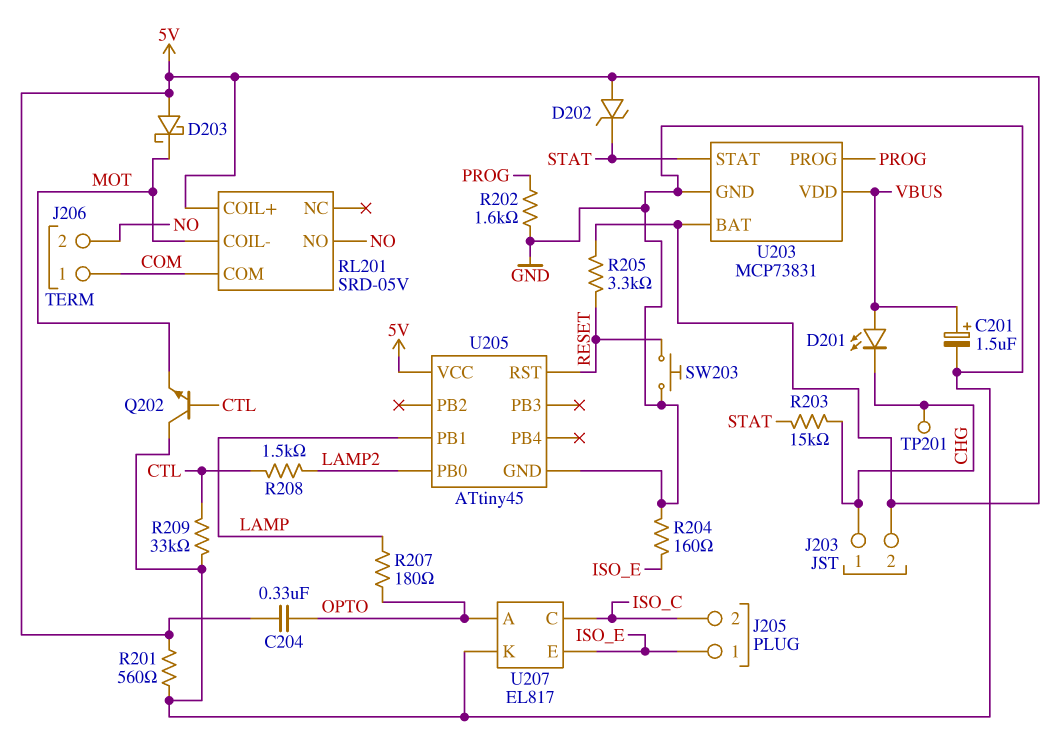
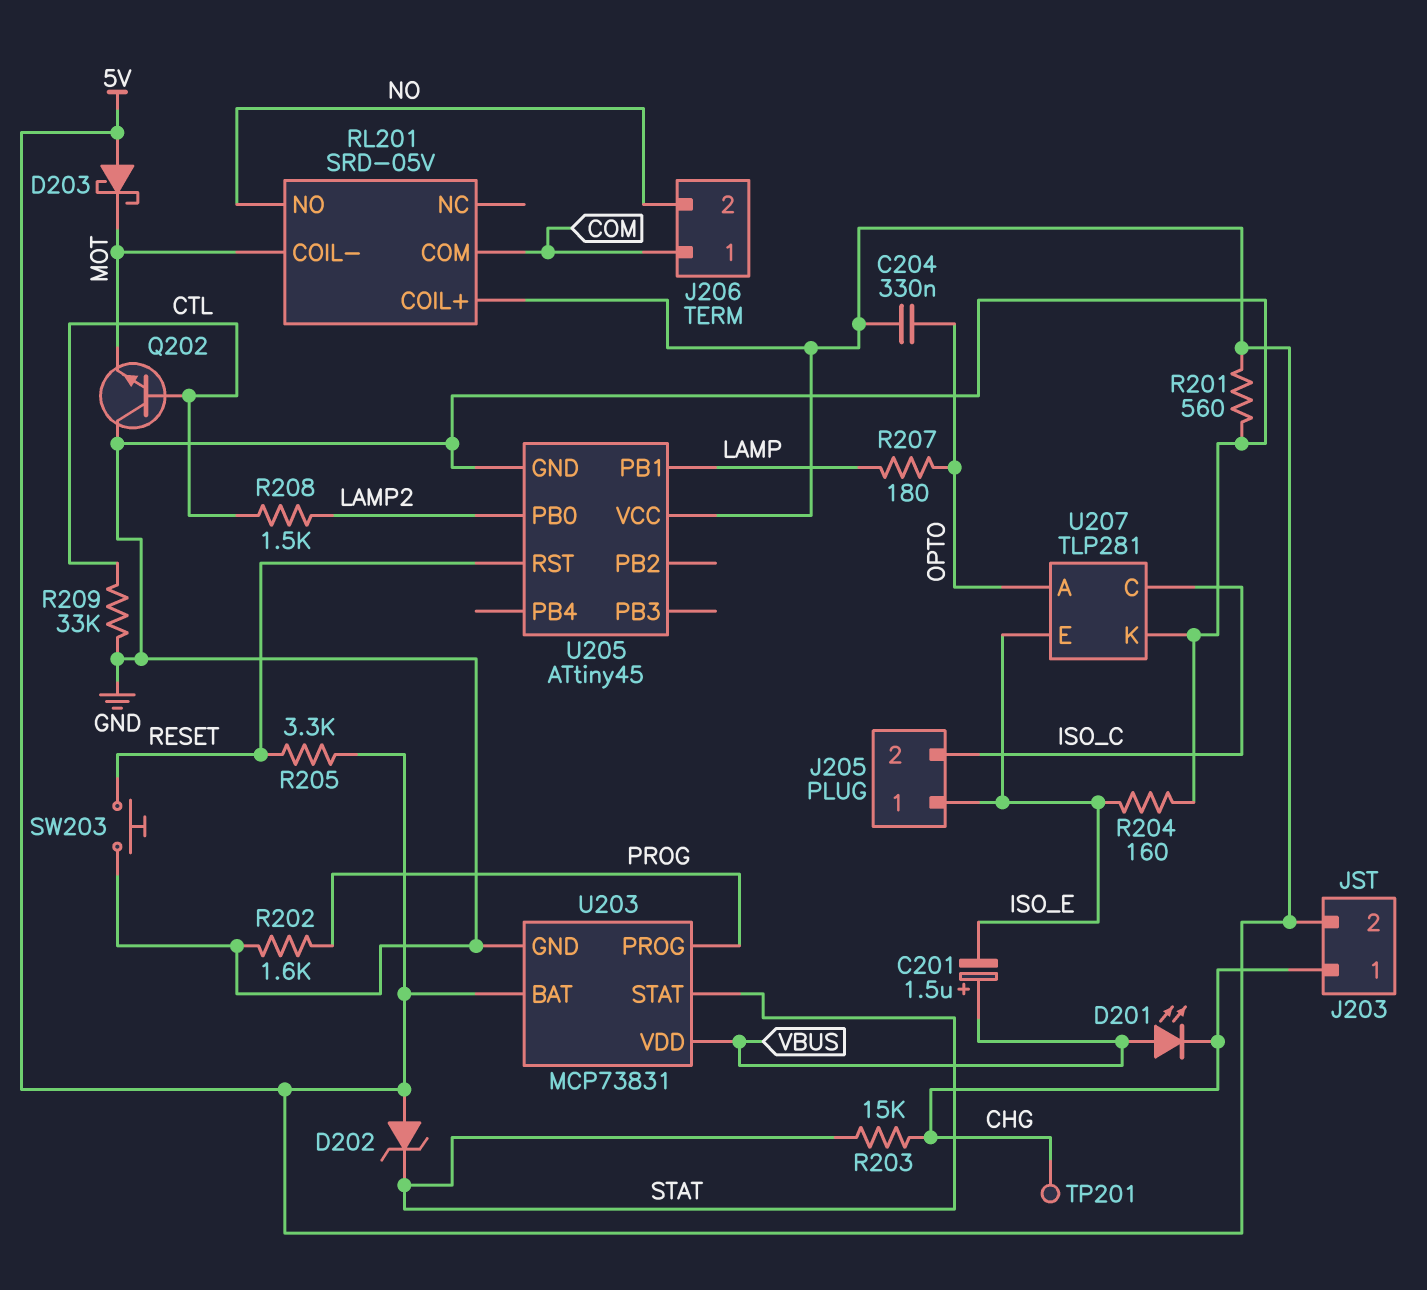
C201: 1.5uF (plus VBUS, minus GND) -> 1.5uF (plus VBUS, minus ISO_E)
U207: EL817 -> TLP281

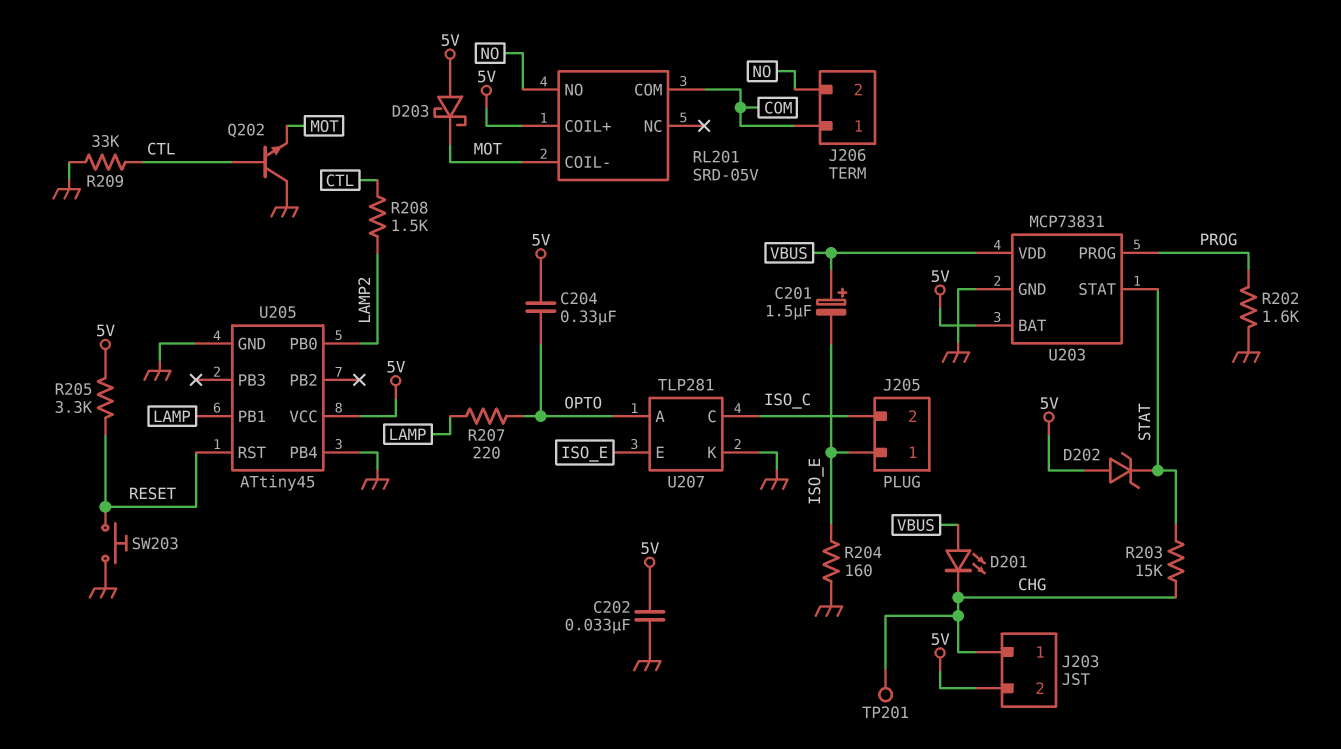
C202: none -> 33nF (5V, GND)
R201: 560 (5V, GND) -> none
R207: 180 (LAMP, OPTO) -> 220 (LAMP, OPTO)
U205 pin PB4: none -> GND

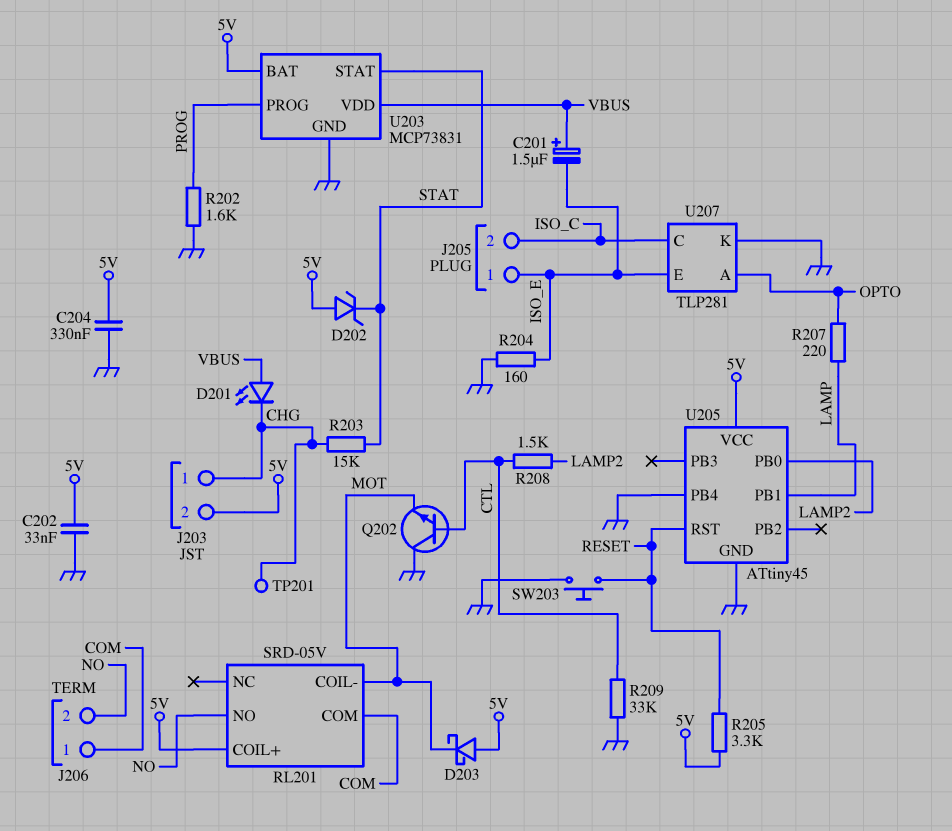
C204: 330nF (5V, OPTO) -> 330nF (5V, GND)

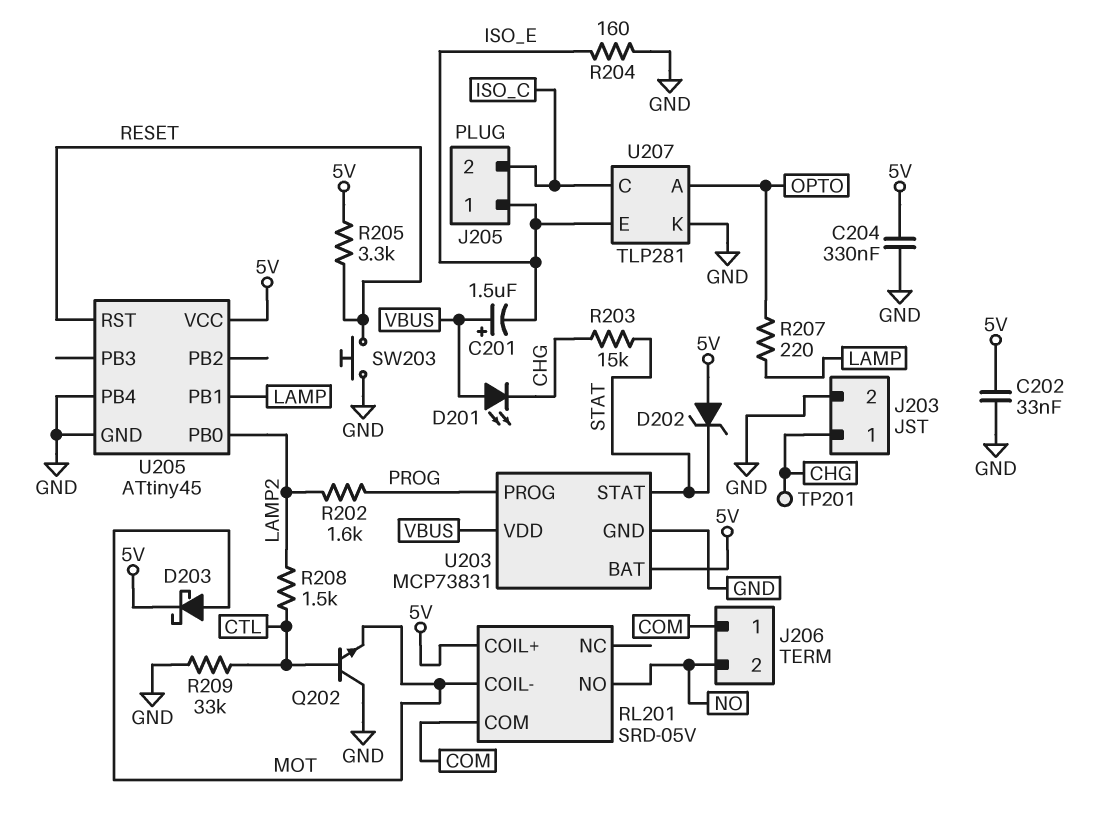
D203: schottky (A 5V, K MOT) -> schottky (A MOT, K 5V)
J203 pin 2: 5V -> GND
R202: 1.6k (GND, PROG) -> 1.6k (LAMP2, PROG)

